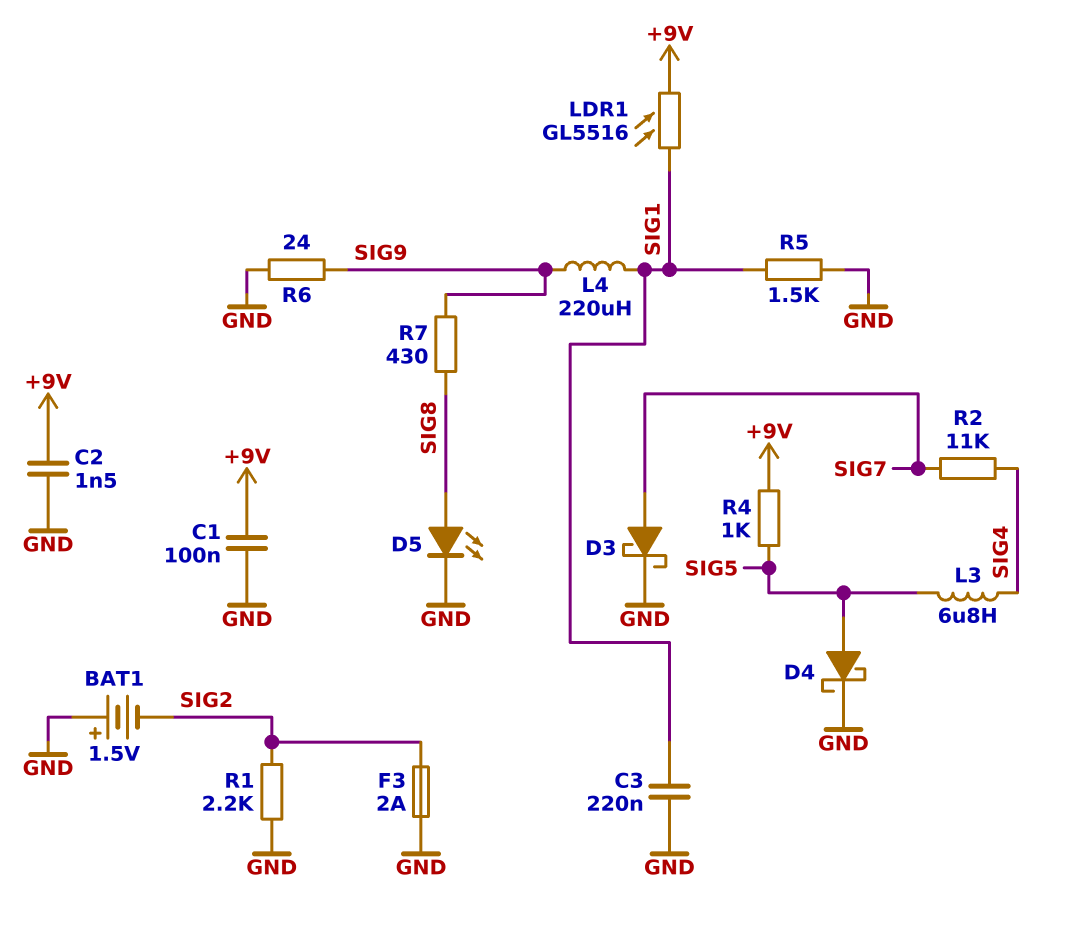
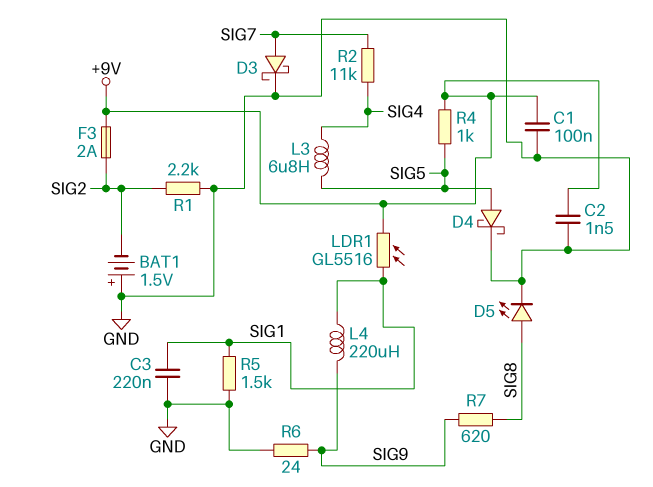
F3: 2A (GND, SIG2) -> 2A (+9V, SIG2)
R7: 430 (SIG8, SIG9) -> 620 (SIG8, SIG9)

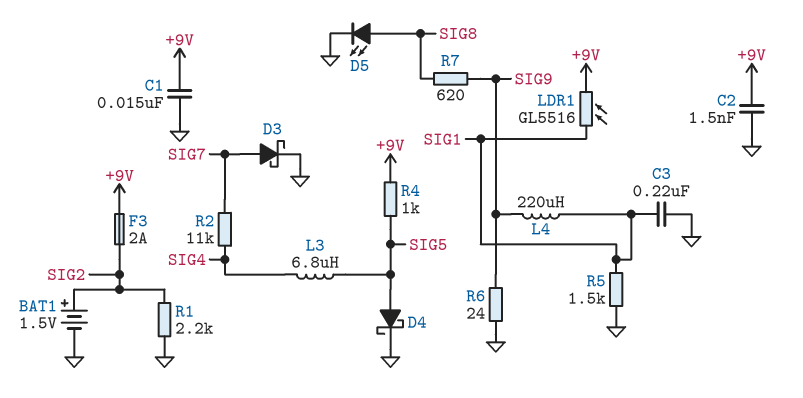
BAT1: 1.5V (plus GND, minus SIG2) -> 1.5V (plus SIG2, minus GND)
C1: 100nF (+9V, GND) -> 15nF (+9V, GND)

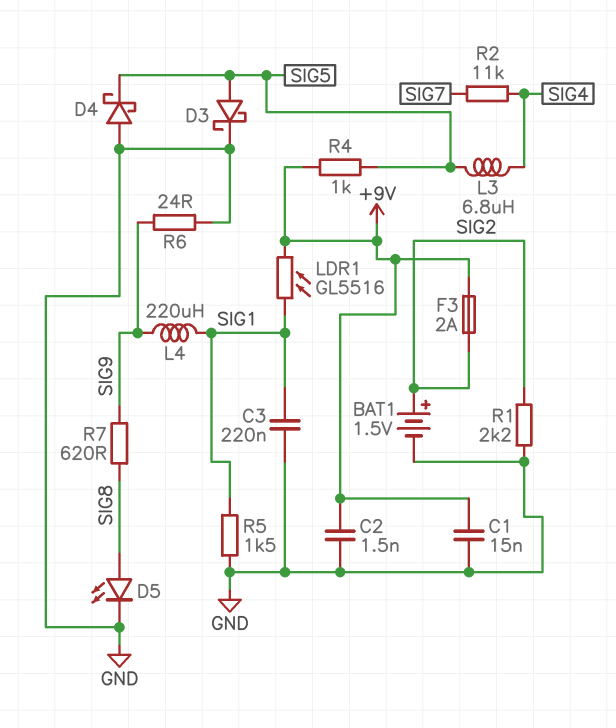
D3: schottky (A SIG7, K GND) -> schottky (A SIG5, K GND)
D4: schottky (A SIG5, K GND) -> schottky (A GND, K SIG5)

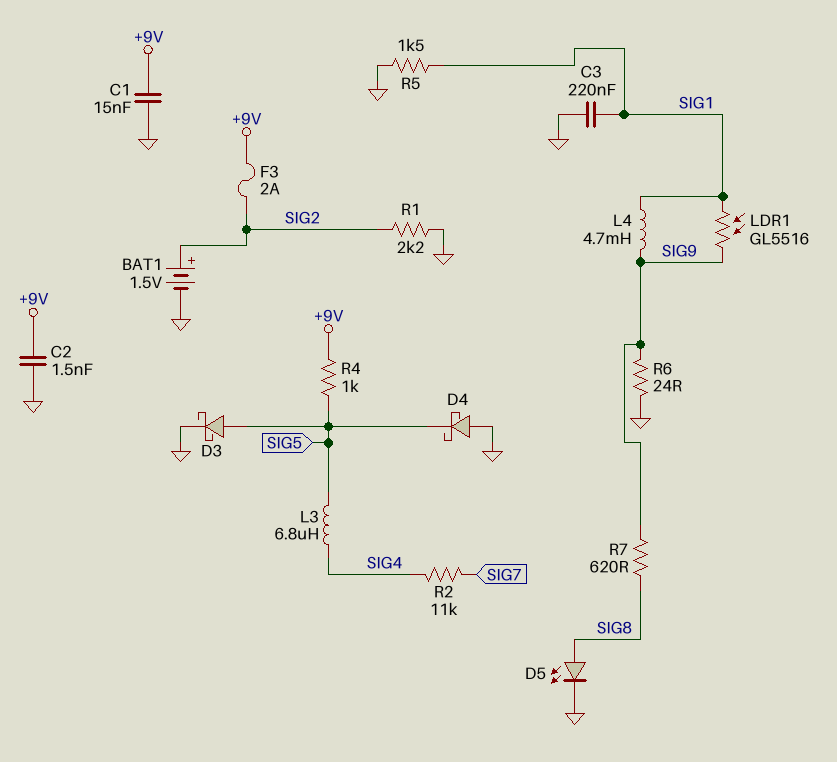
L4: 220uH (SIG1, SIG9) -> 4.7mH (SIG1, SIG9)
LDR1: GL5516 (+9V, SIG1) -> GL5516 (SIG1, SIG9)

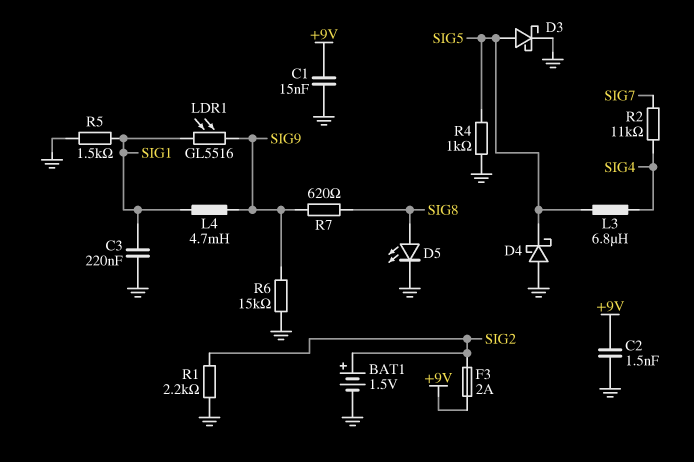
R4: 1k (+9V, SIG5) -> 1k (GND, SIG5)
R6: 24 (GND, SIG9) -> 15k (GND, SIG9)

